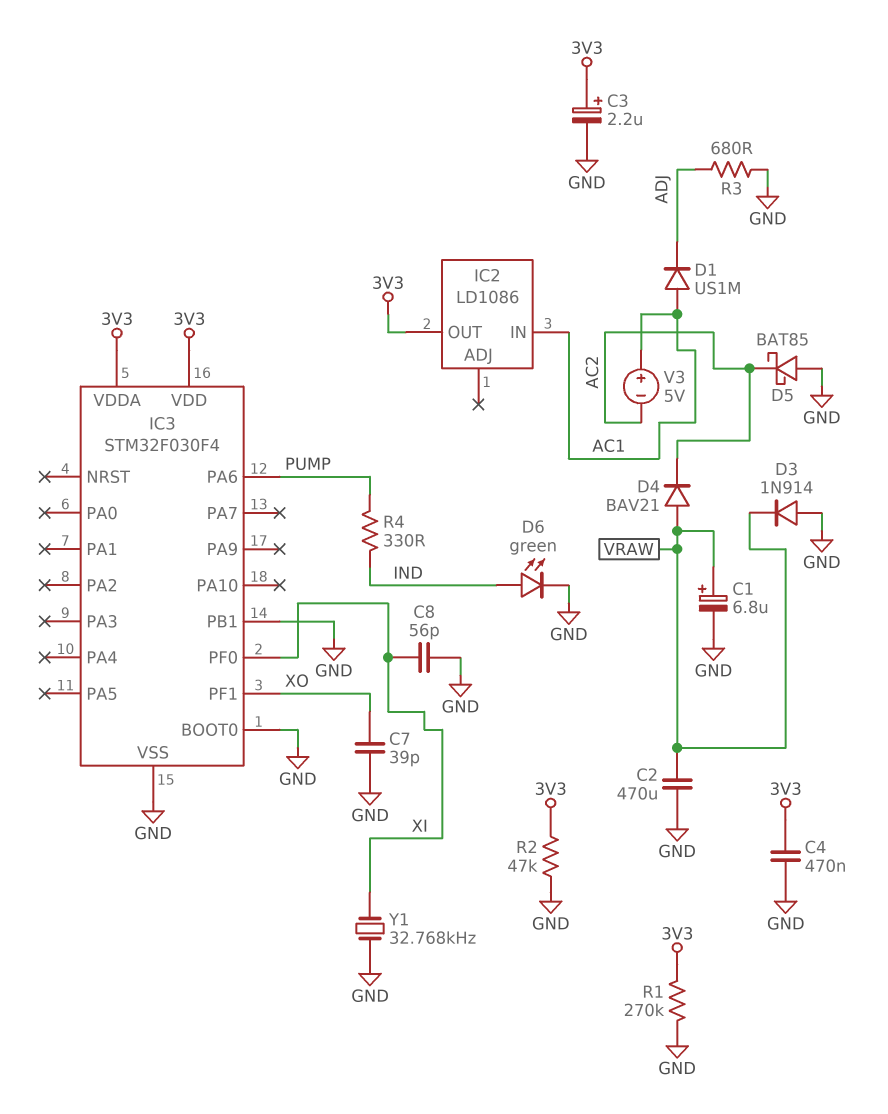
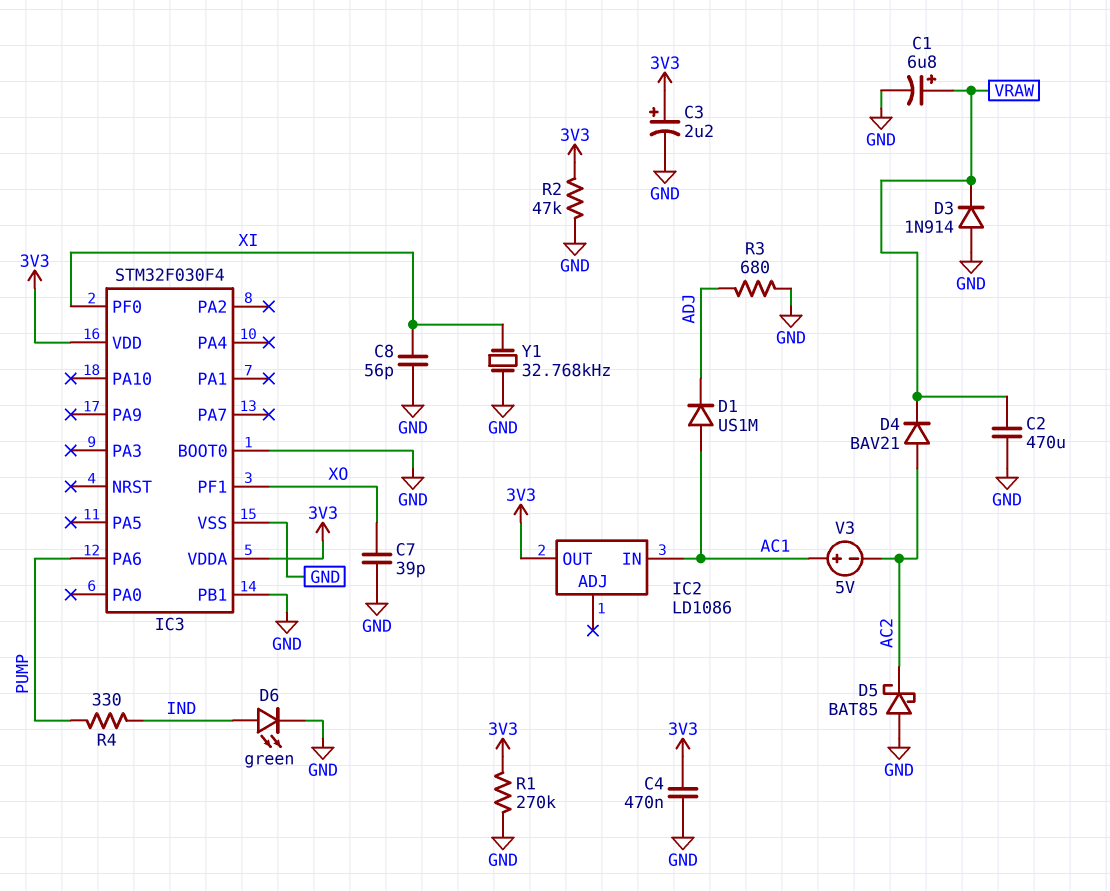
D4: diode BAV21 (A VRAW, K AC2) -> diode BAV21 (A AC2, K VRAW)

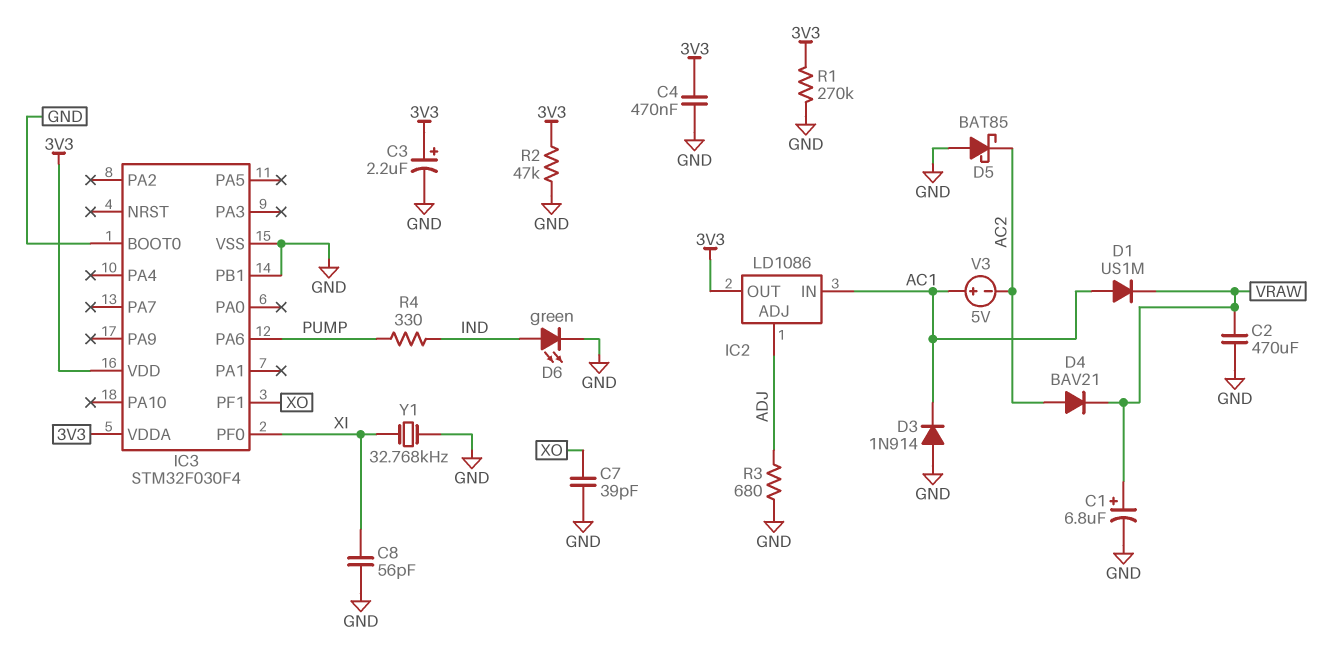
D1: diode US1M (A AC1, K ADJ) -> diode US1M (A AC1, K VRAW)
D3: diode 1N914 (A GND, K VRAW) -> diode 1N914 (A GND, K AC1)
IC2 pin ADJ: none -> ADJ

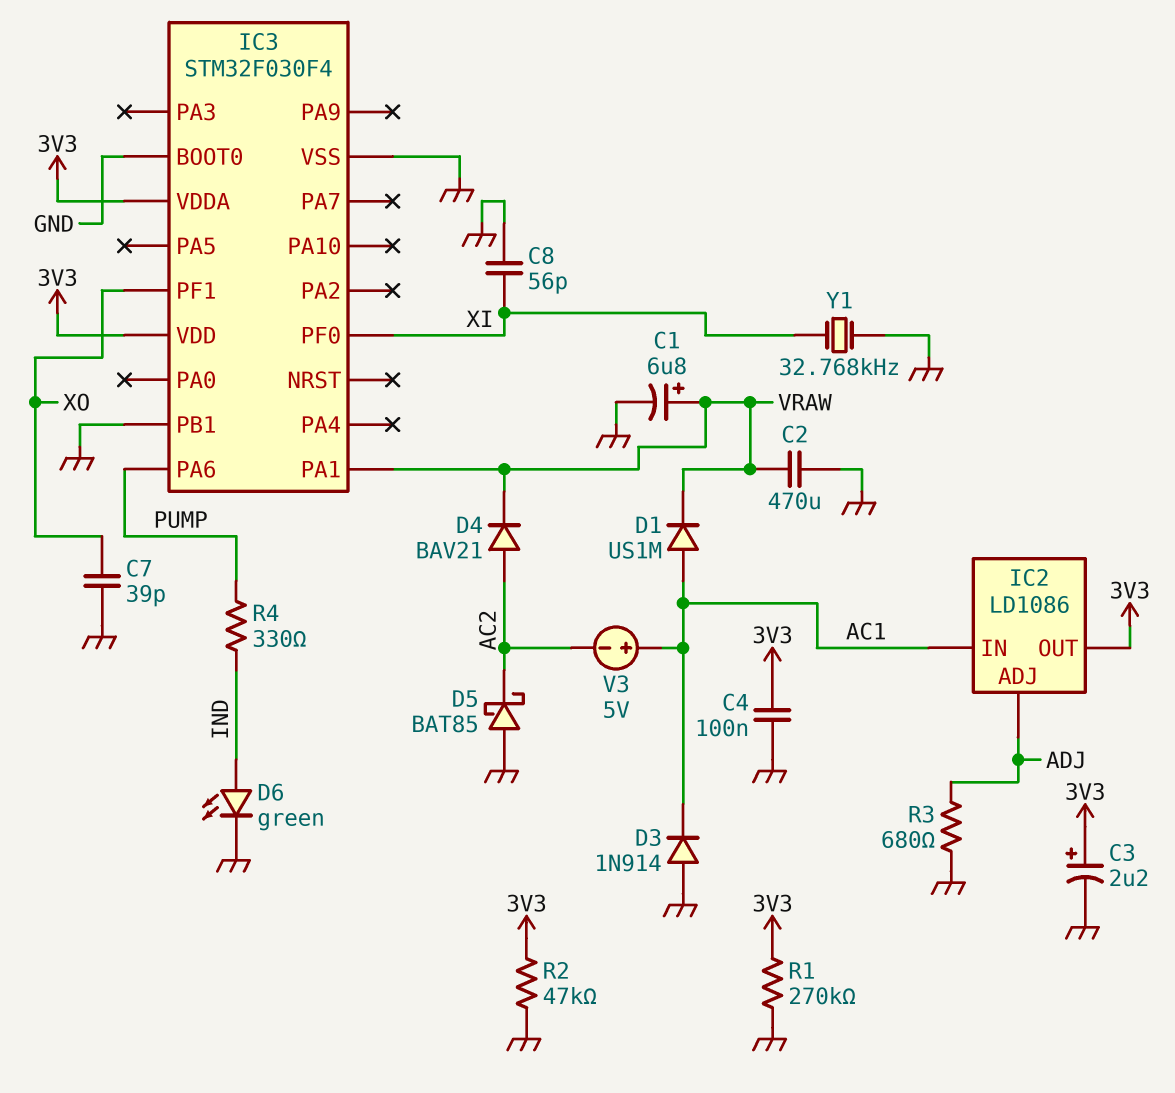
C4: 470nF (3V3, GND) -> 100nF (3V3, GND)
IC3 pin PA1: none -> VRAW

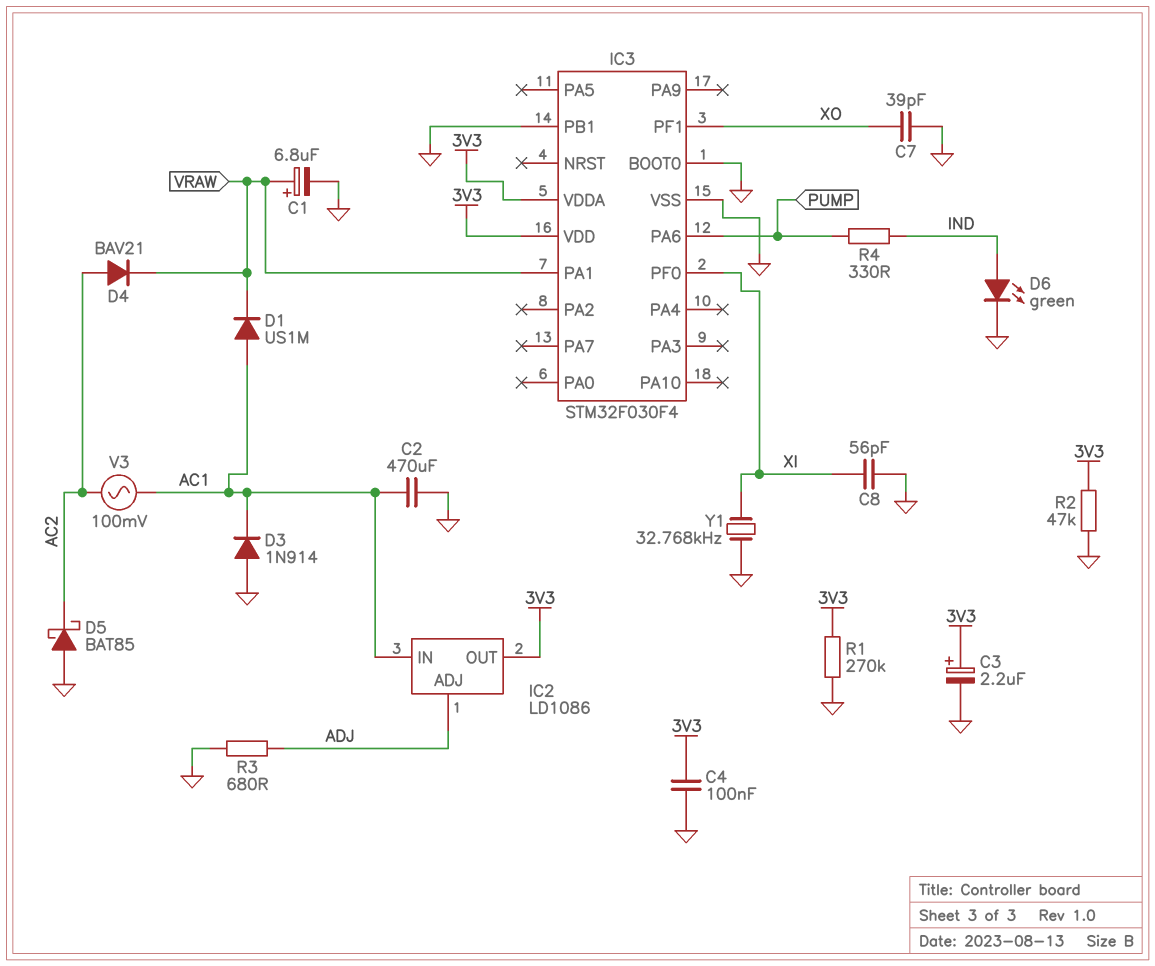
C2: 470uF (GND, VRAW) -> 470uF (AC1, GND)
V3: 5V (plus AC1, minus AC2) -> AC 100mV (AC1, AC2)

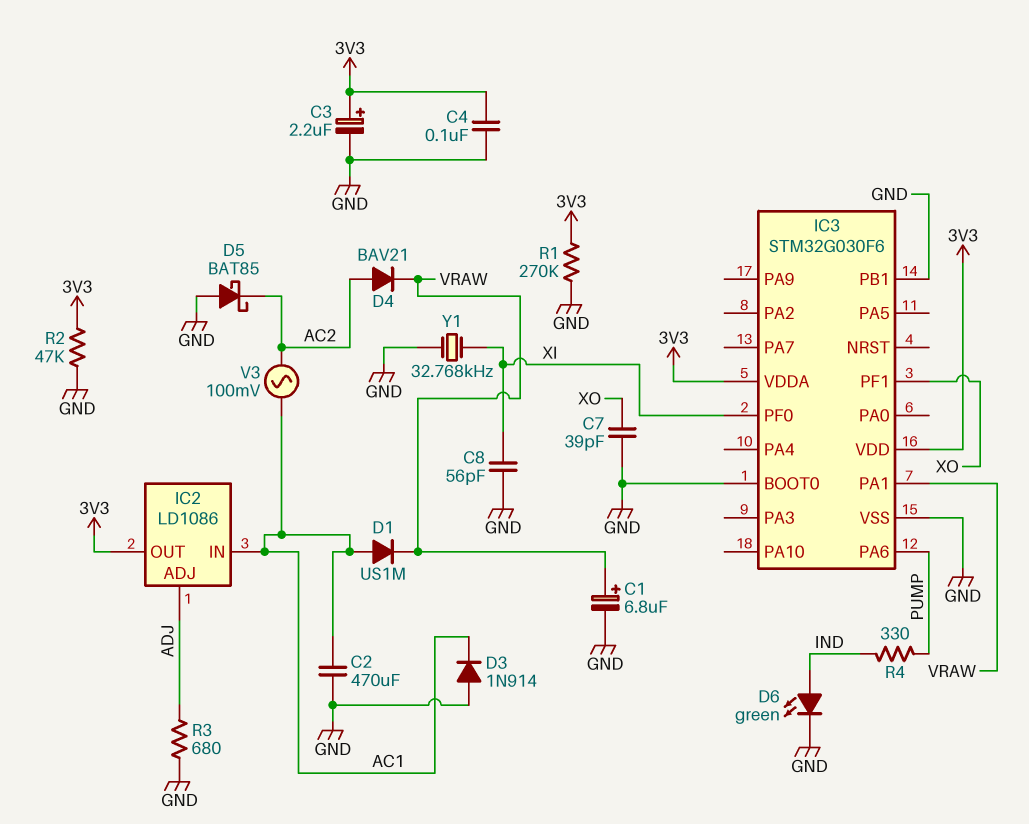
IC3: STM32F030F4 -> STM32G030F6

